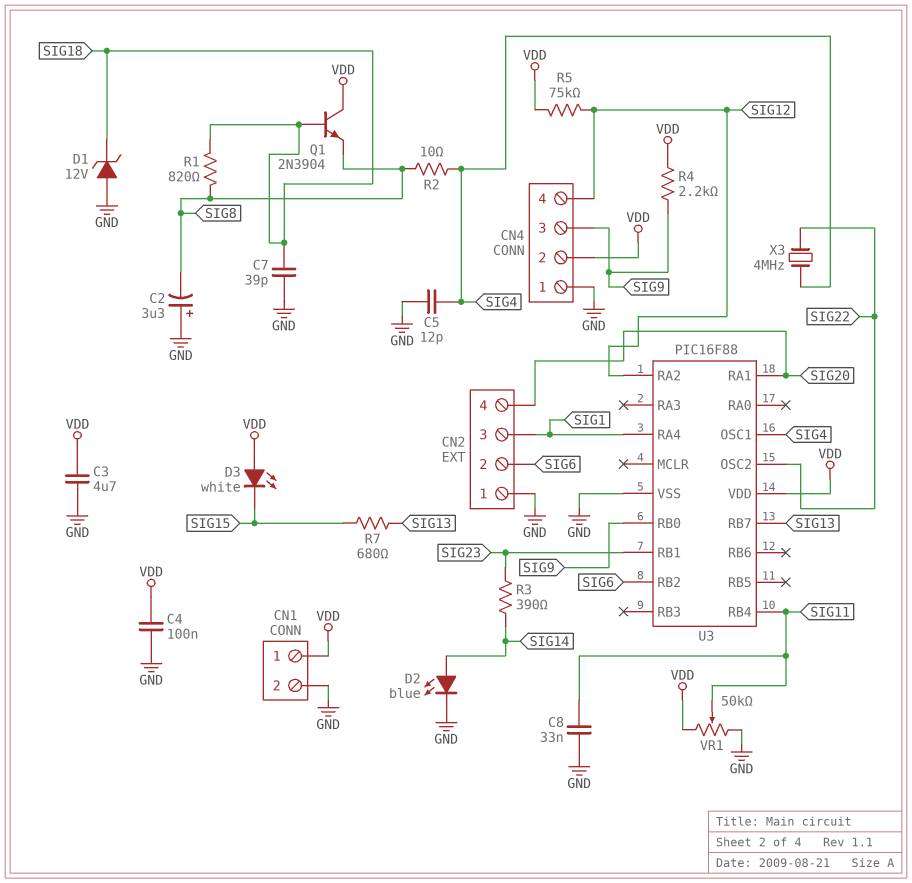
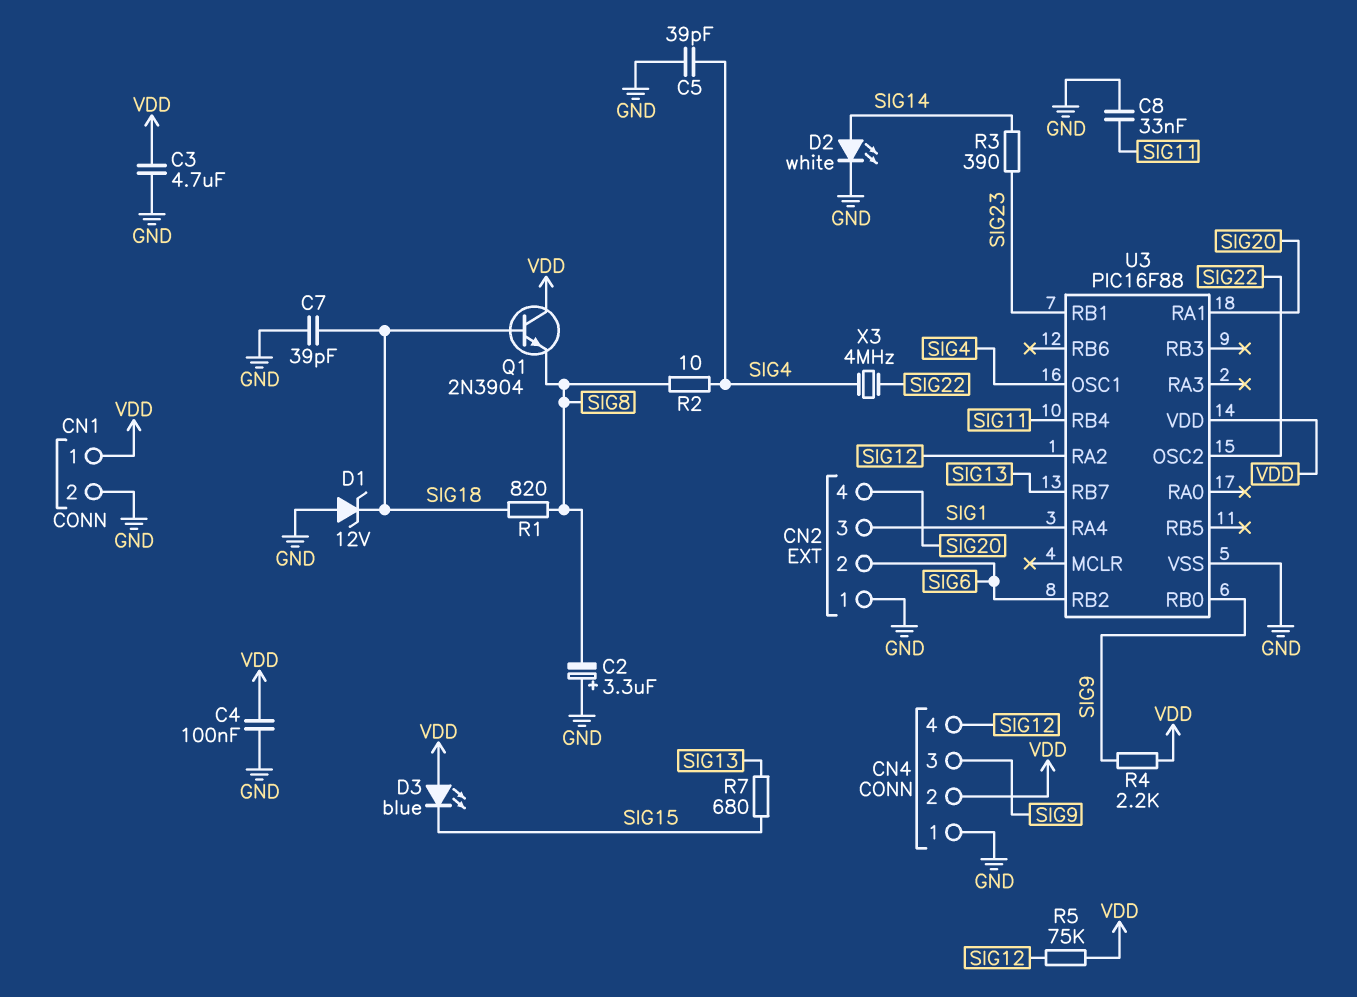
C5: 12pF (GND, SIG4) -> 39pF (GND, SIG4)
D2: LED blue (A SIG14, K GND) -> LED white (A SIG14, K GND)
D3: LED white (A VDD, K SIG15) -> LED blue (A VDD, K SIG15)
VR1: 50k (GND, VDD, wiper SIG11) -> none

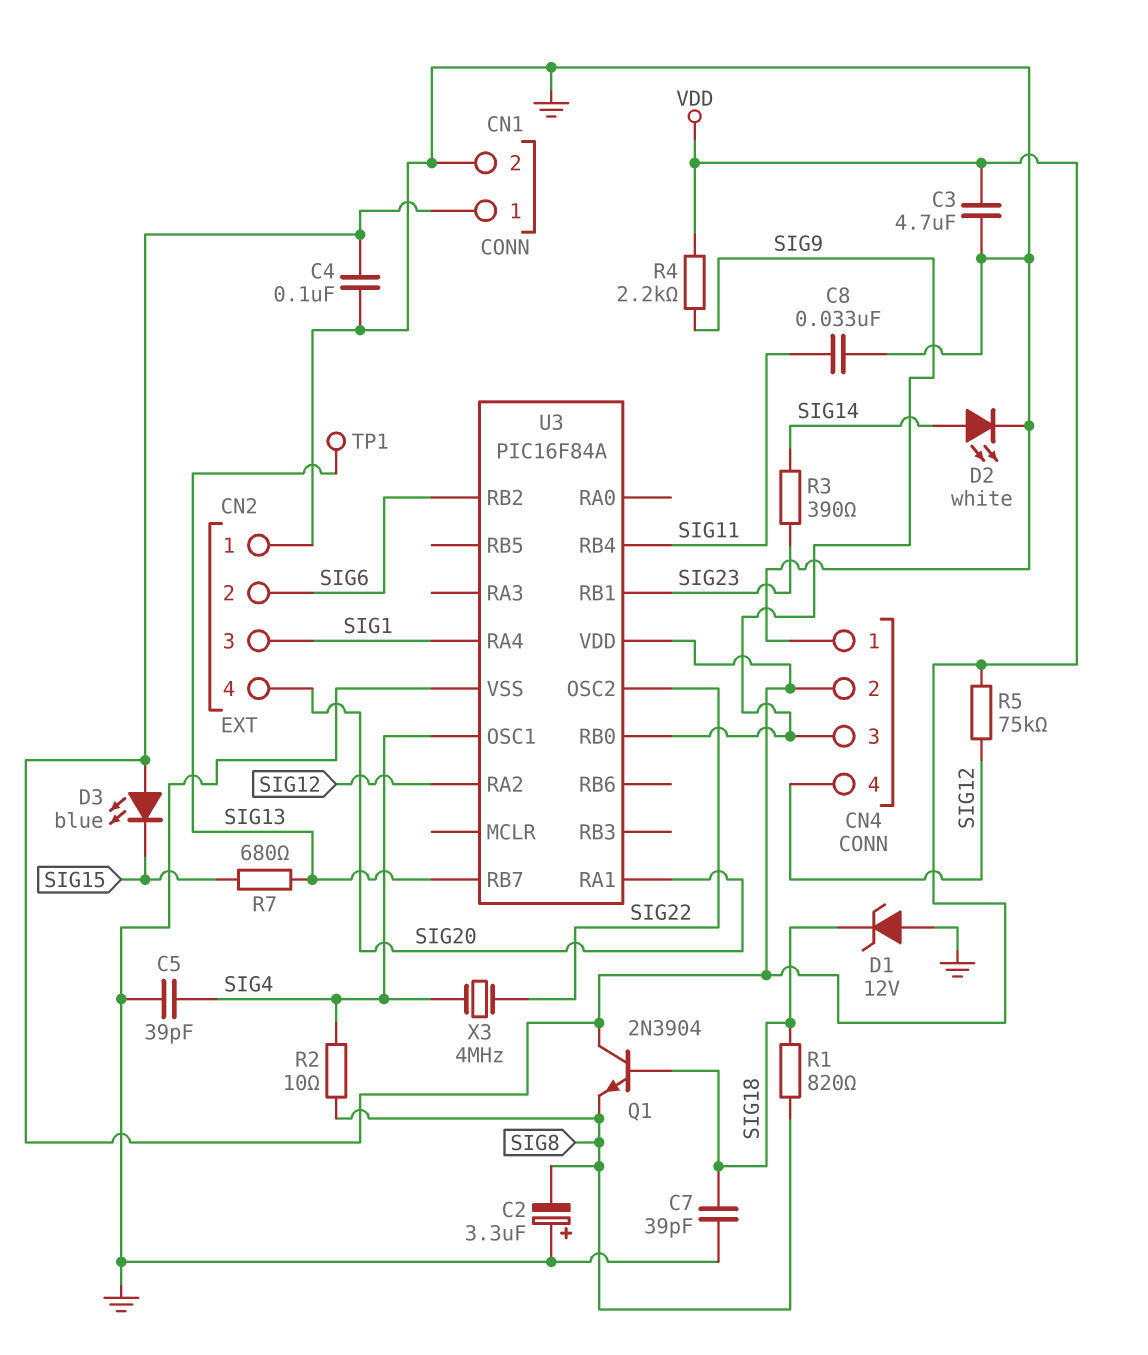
TP1: none -> test point (SIG13)
U3: PIC16F88 -> PIC16F84A

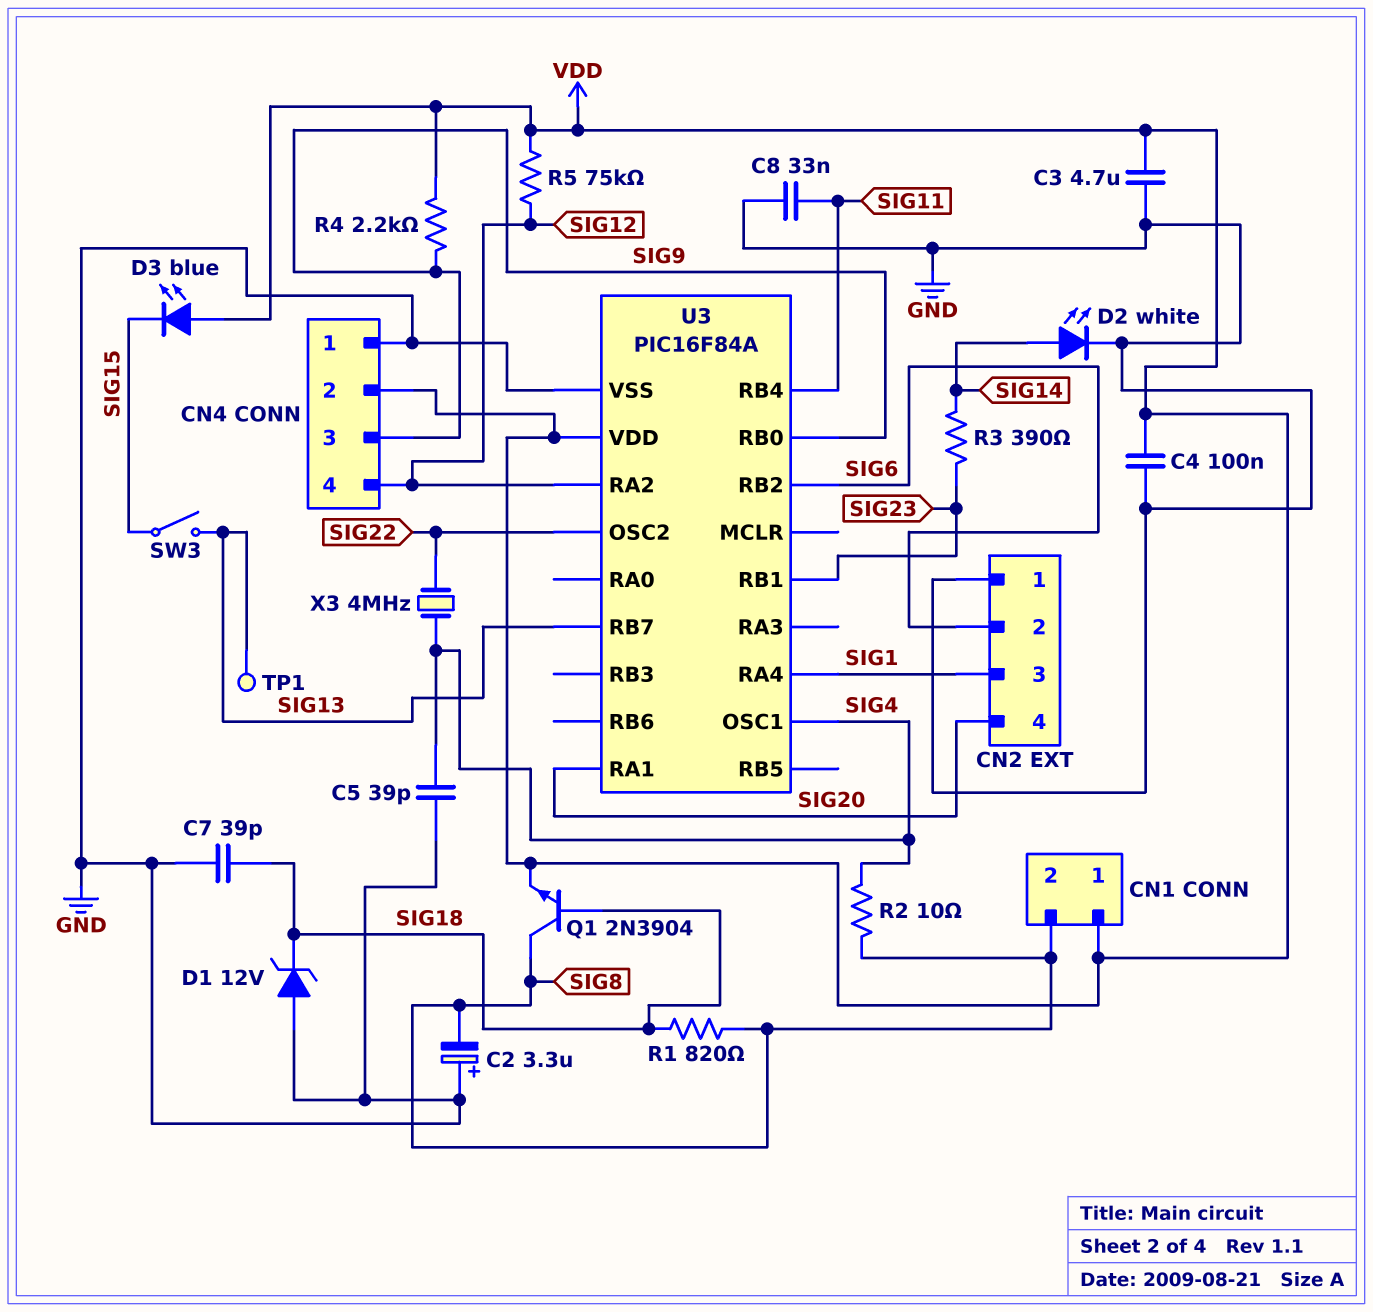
CN1 pin 2: GND -> SIG8
Q1: NPN 2N3904 (B SIG18, C VDD, E SIG8) -> NPN 2N3904 (B SIG18, C SIG8, E VDD)
R7: 680 (SIG13, SIG15) -> none
SW3: none -> switch (SIG13, SIG15)

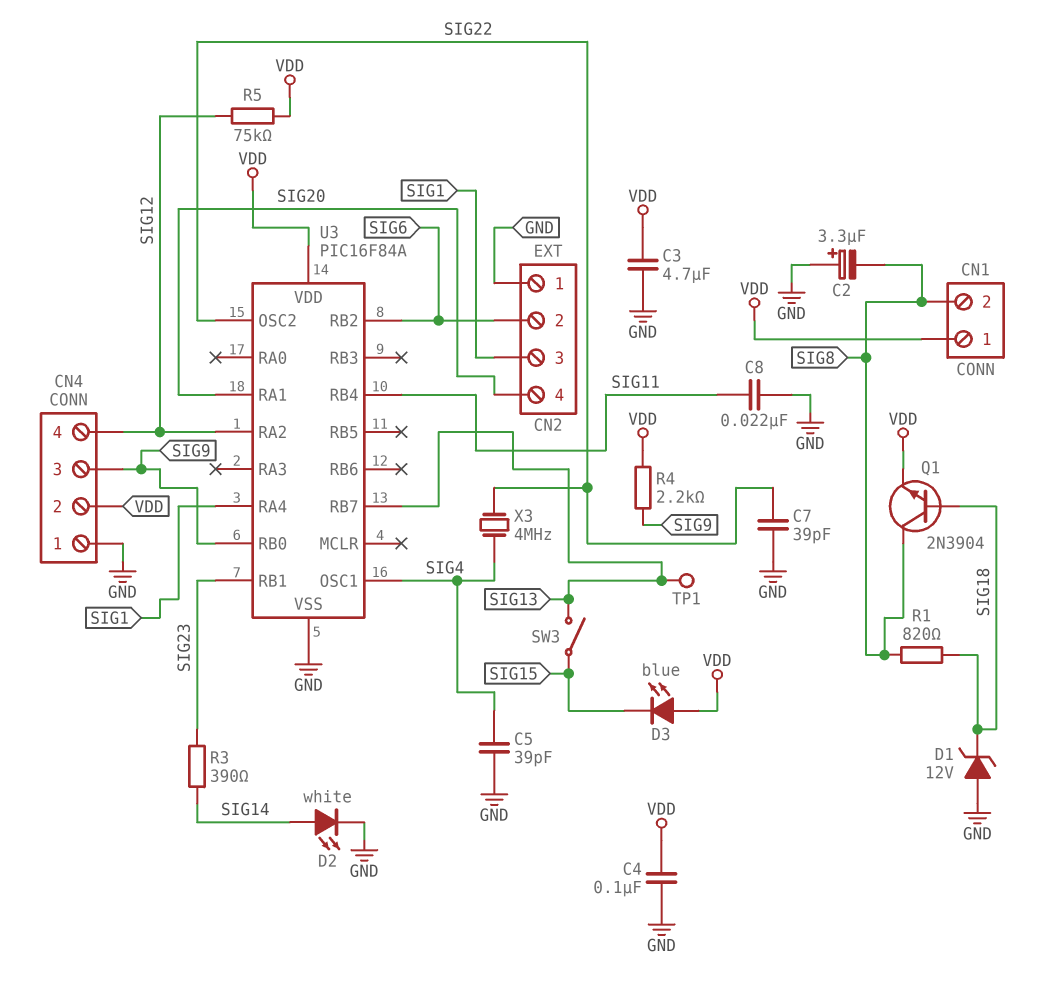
C7: 39pF (GND, SIG18) -> 39pF (GND, SIG22)
C8: 33nF (GND, SIG11) -> 22nF (GND, SIG11)
R2: 10 (SIG4, SIG8) -> none

